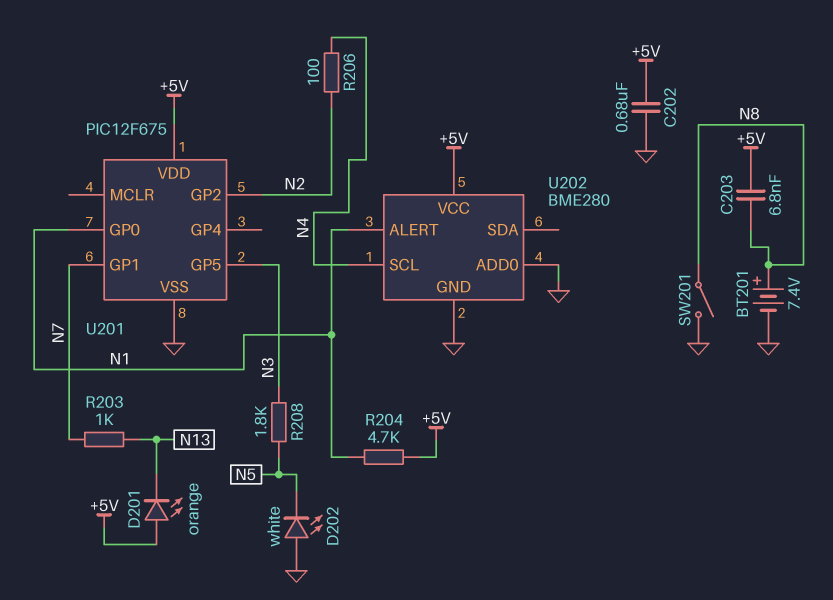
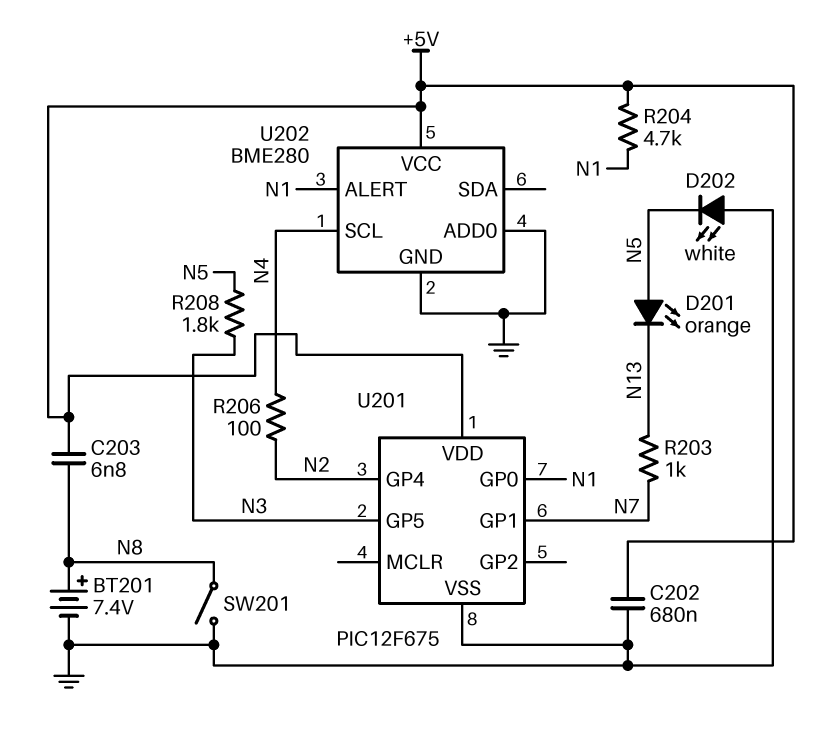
D201: LED orange (A +5V, K N13) -> LED orange (A N5, K N13)
U201 pin GP2: N2 -> none
U201 pin GP4: none -> N2

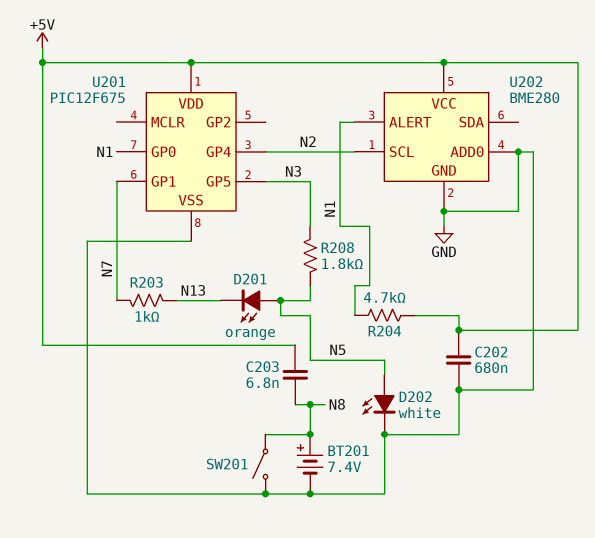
D202: LED white (A GND, K N5) -> LED white (A N5, K GND)
R206: 100 (N2, N4) -> none
U202 pin SCL: N4 -> N2

